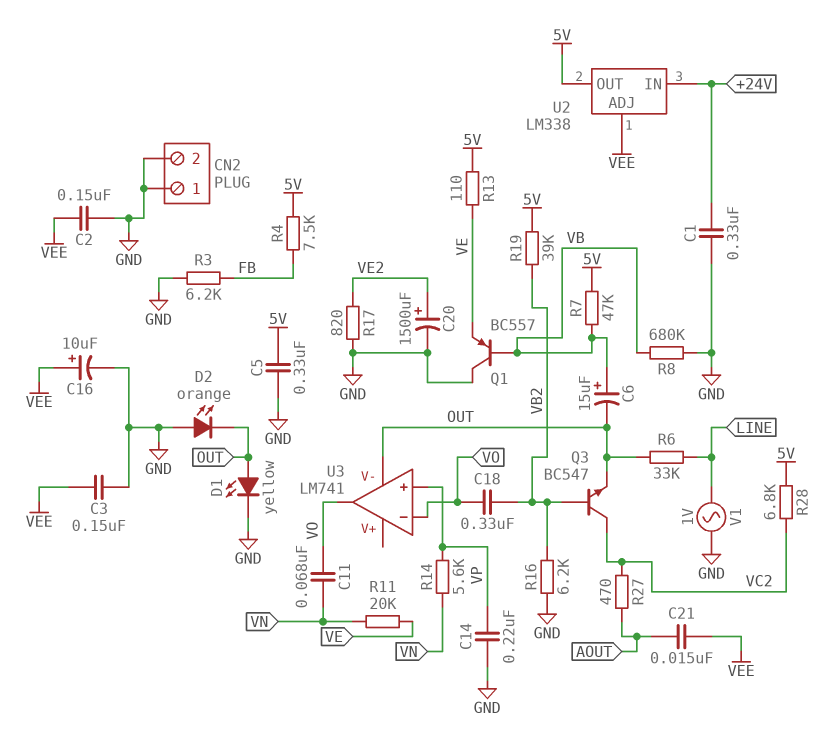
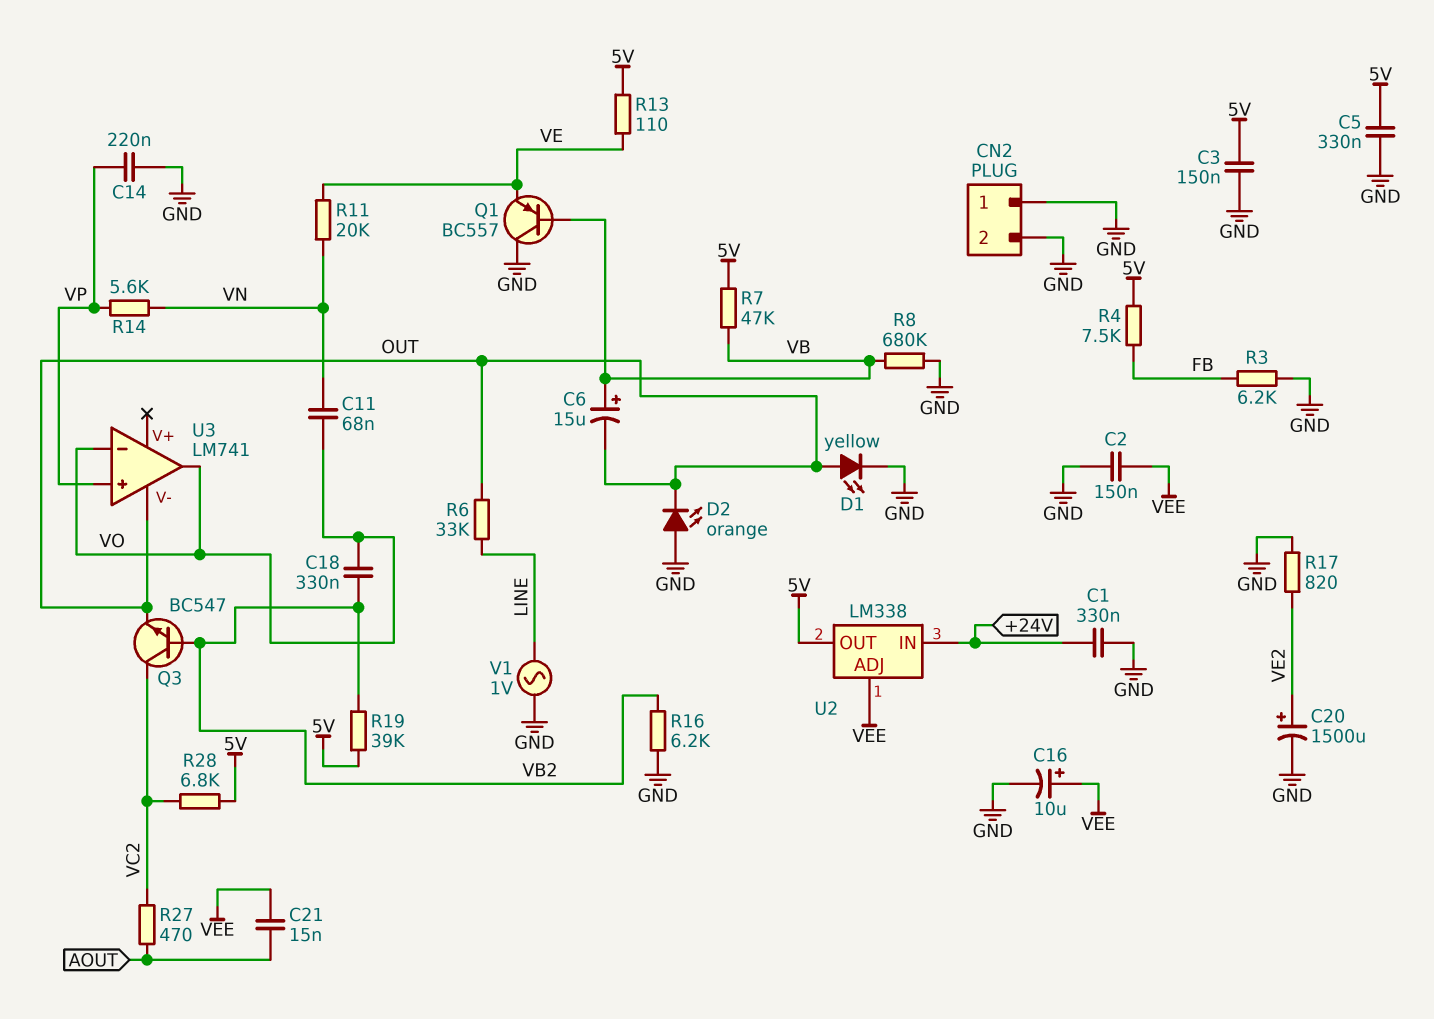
C3: 150nF (GND, VEE) -> 150nF (5V, GND)

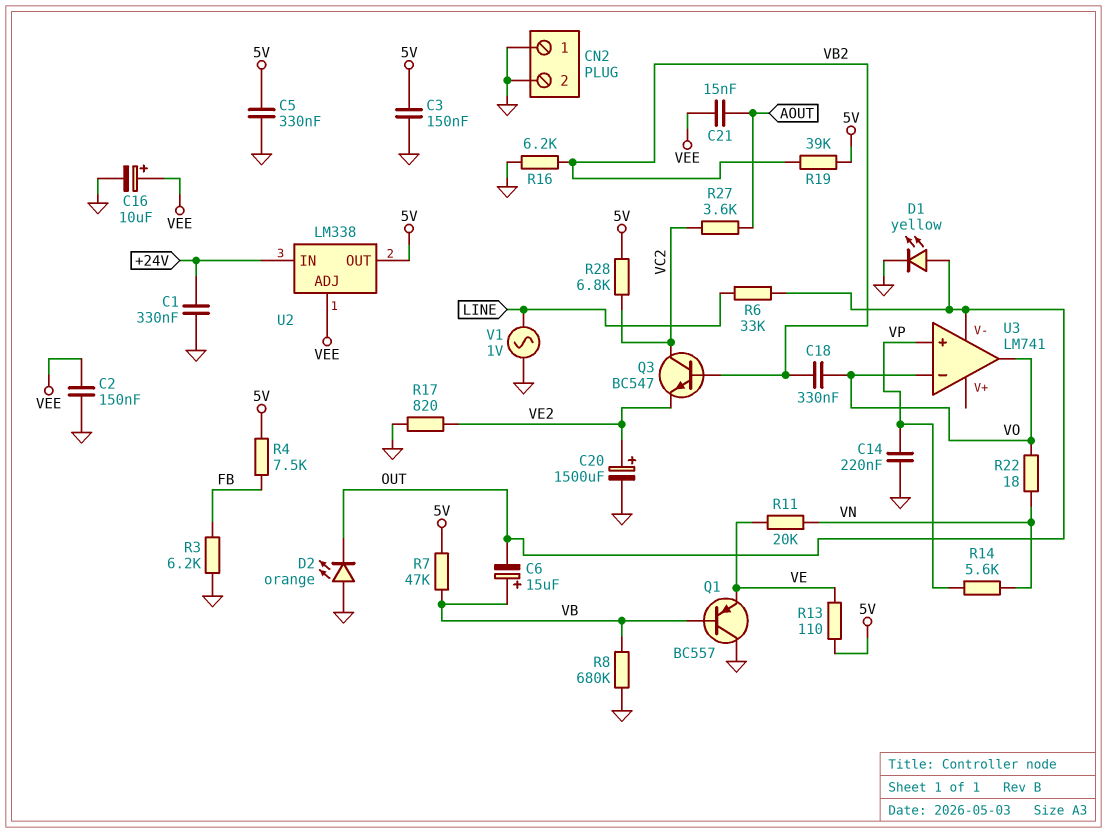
C11: 68nF (VN, VO) -> none
Q3: NPN BC547 (B VB2, C VC2, E OUT) -> NPN BC547 (B VB2, C VC2, E VE2)
R22: none -> 18 (VN, VO)
R27: 470 (AOUT, VC2) -> 3.6k (AOUT, VC2)

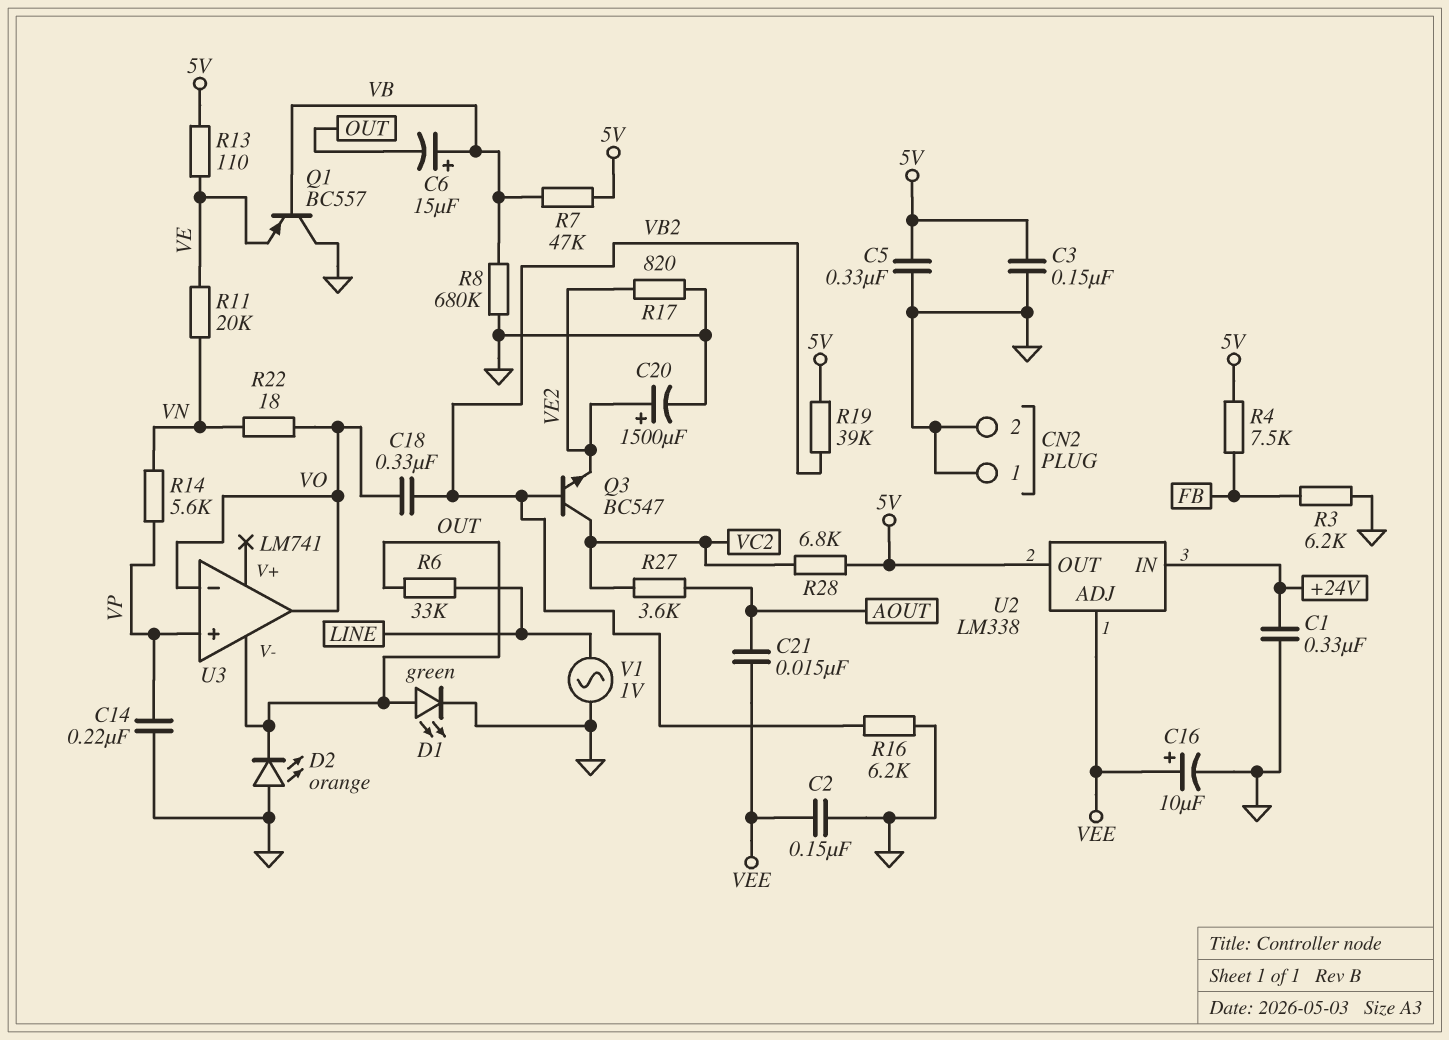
D1: LED yellow (A OUT, K GND) -> LED green (A OUT, K GND)

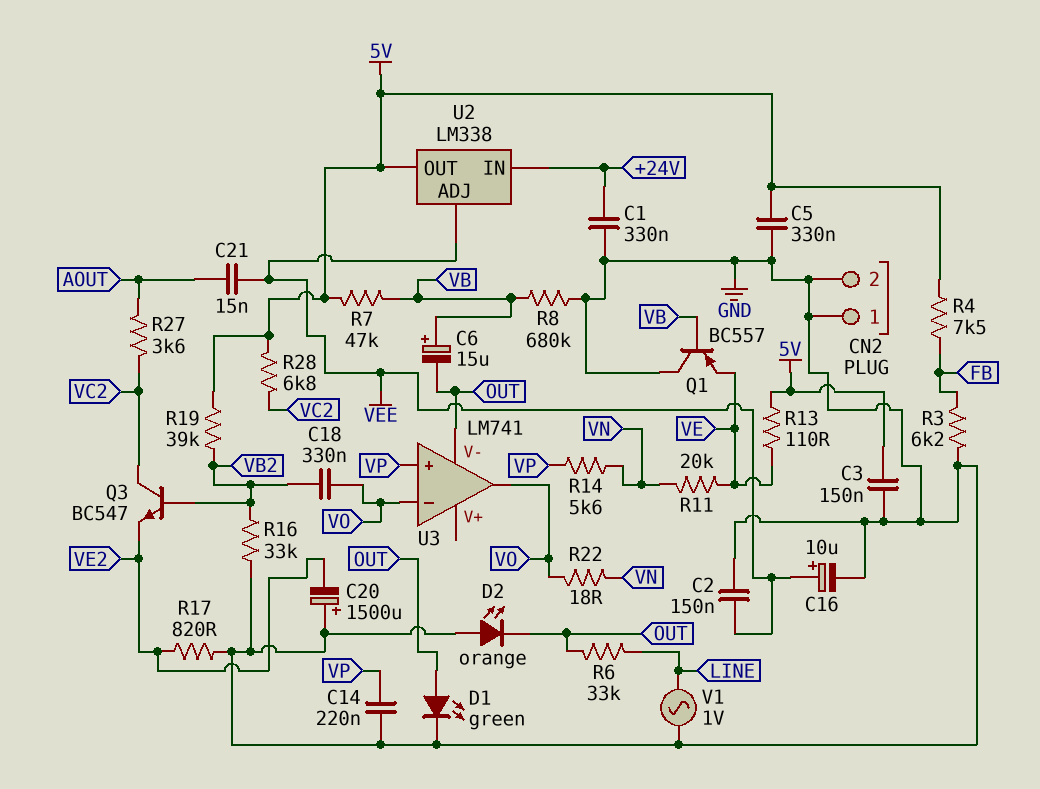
C20: 1500uF (plus VE2, minus GND) -> 1500uF (plus GND, minus VE2)
R16: 6.2k (GND, VB2) -> 33k (GND, VB2)

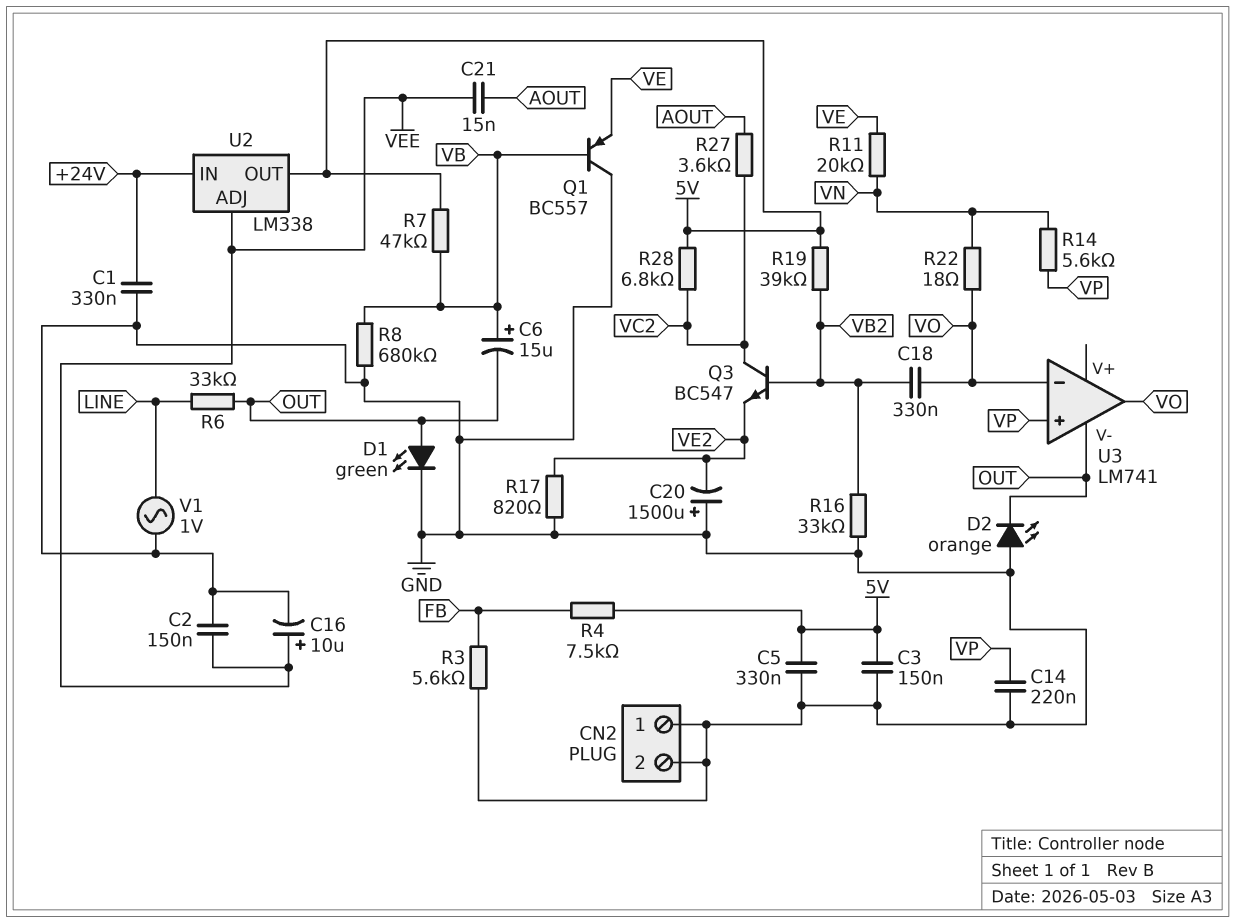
R3: 6.2k (FB, GND) -> 5.6k (FB, GND)
R13: 110 (5V, VE) -> none

